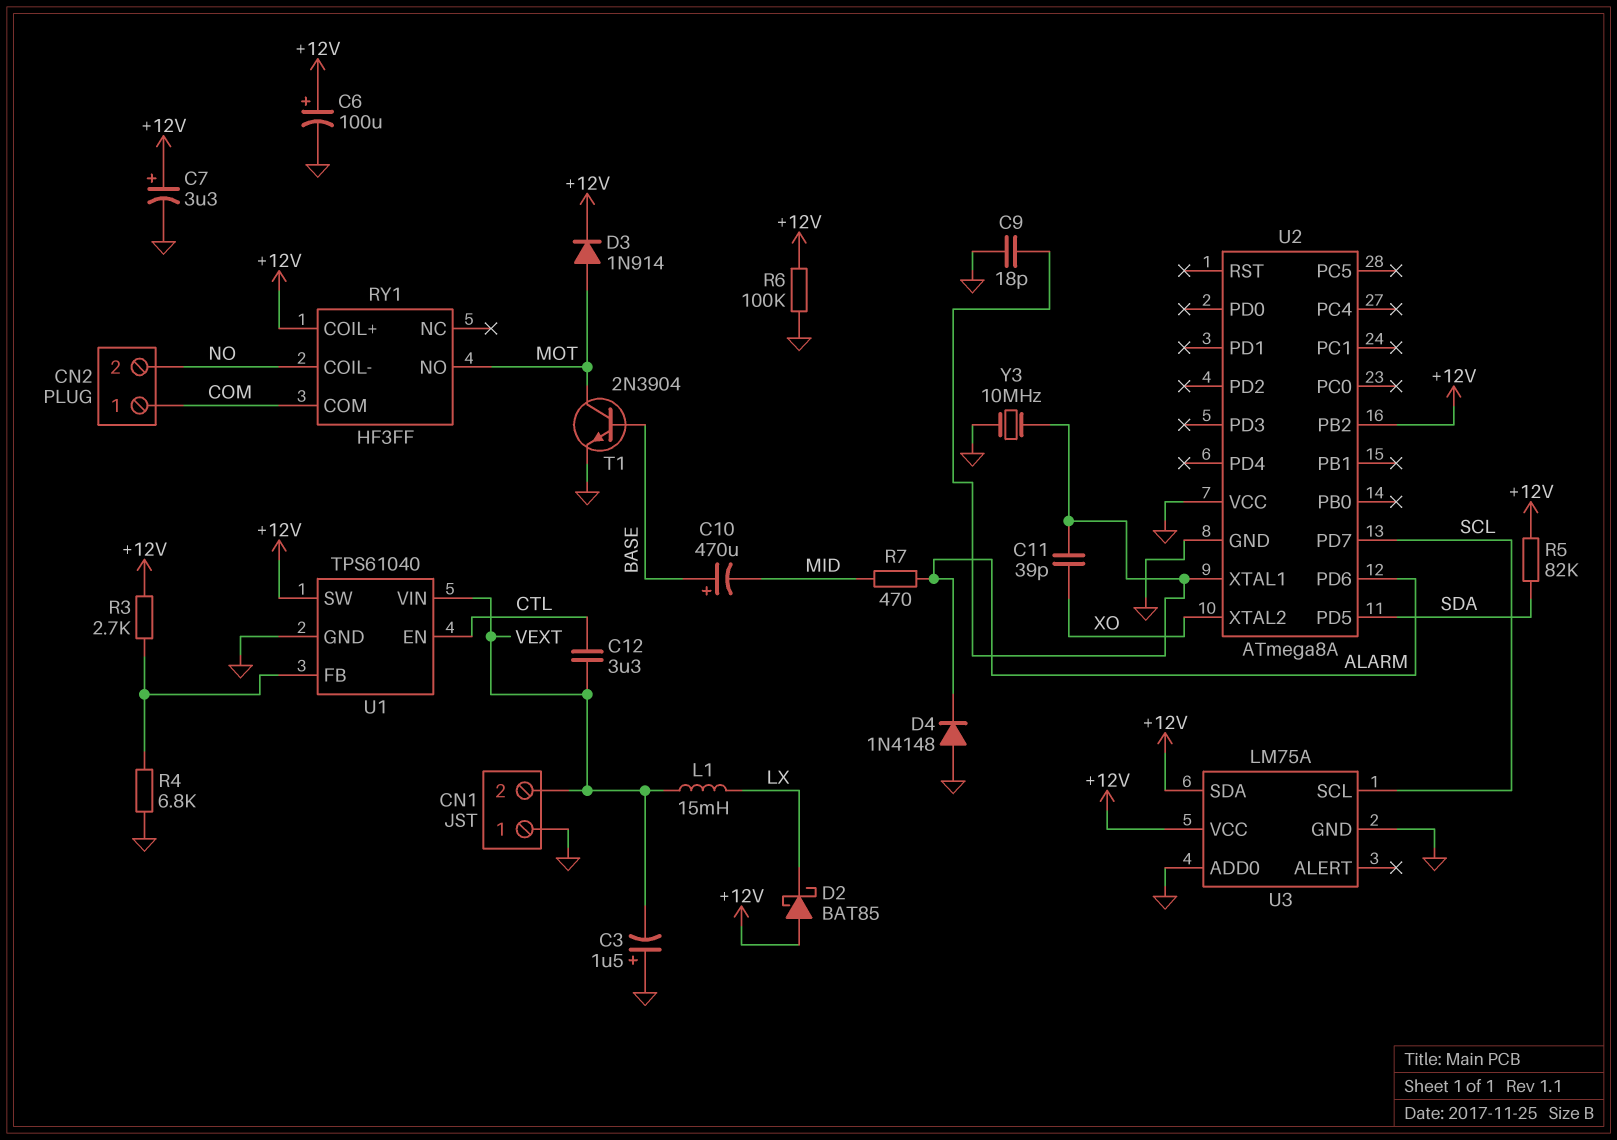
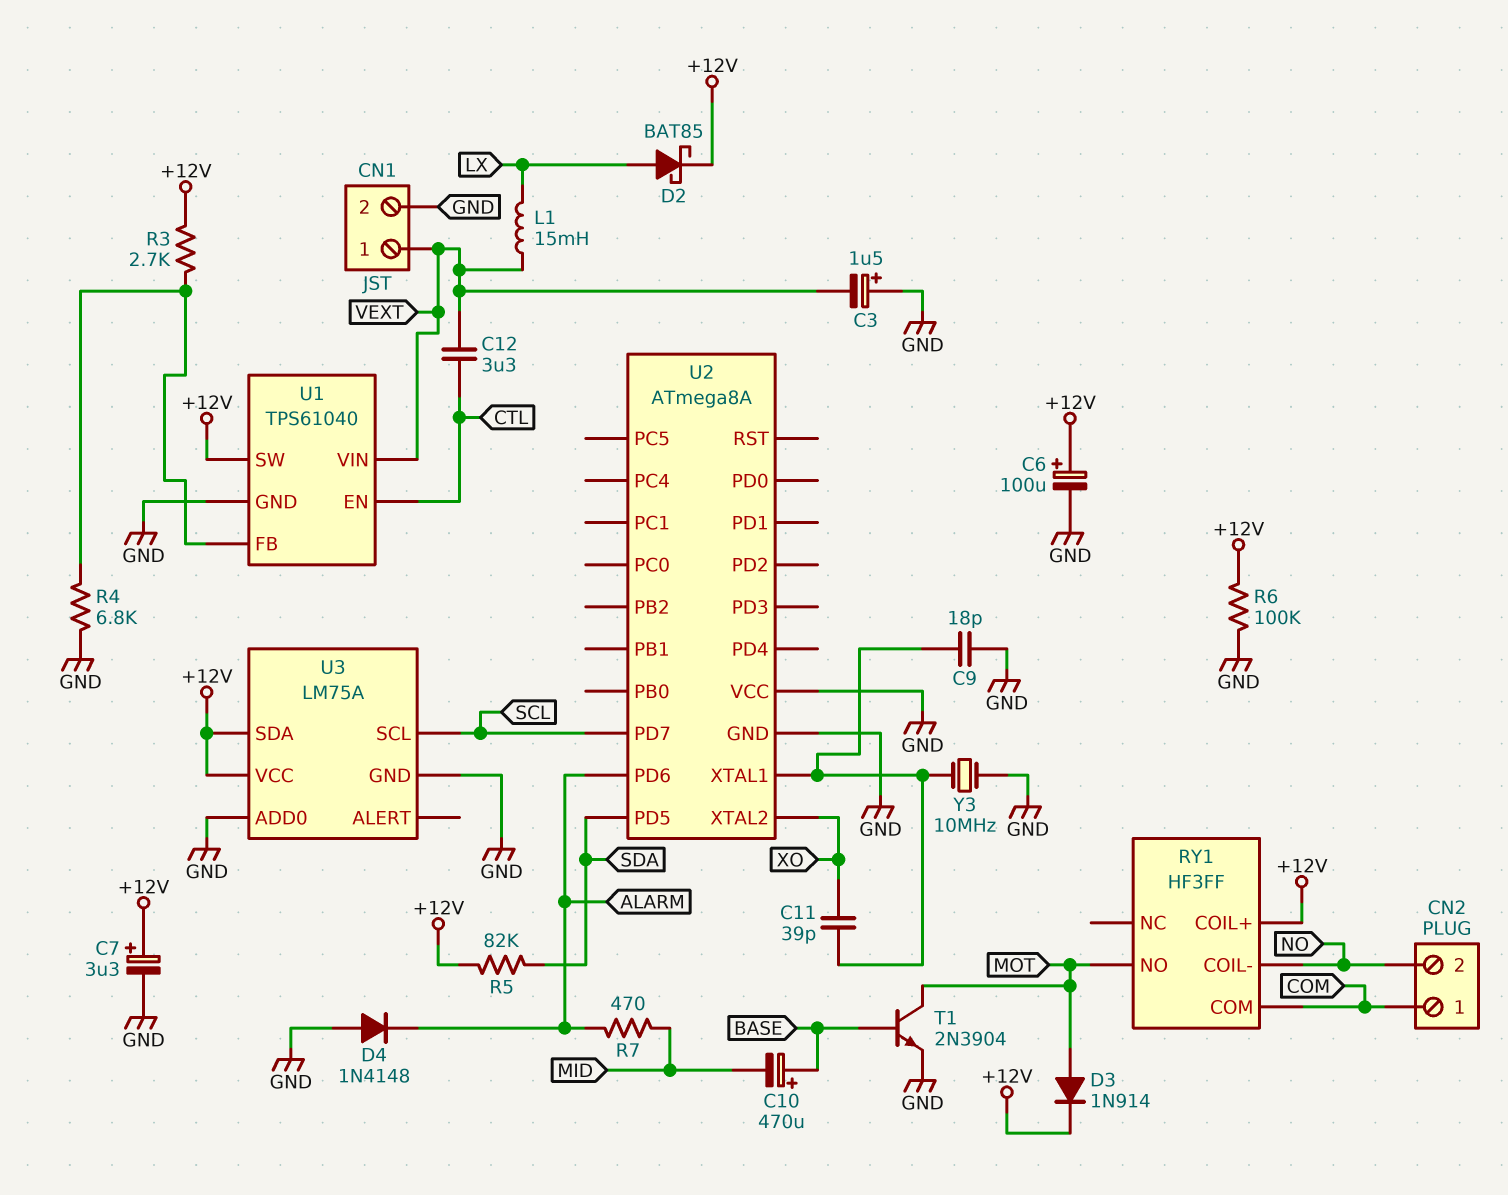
CN1 pin 1: GND -> VEXT
CN1 pin 2: VEXT -> GND
D2: schottky BAT85 (A +12V, K LX) -> schottky BAT85 (A LX, K +12V)
U2 pin PB2: +12V -> none

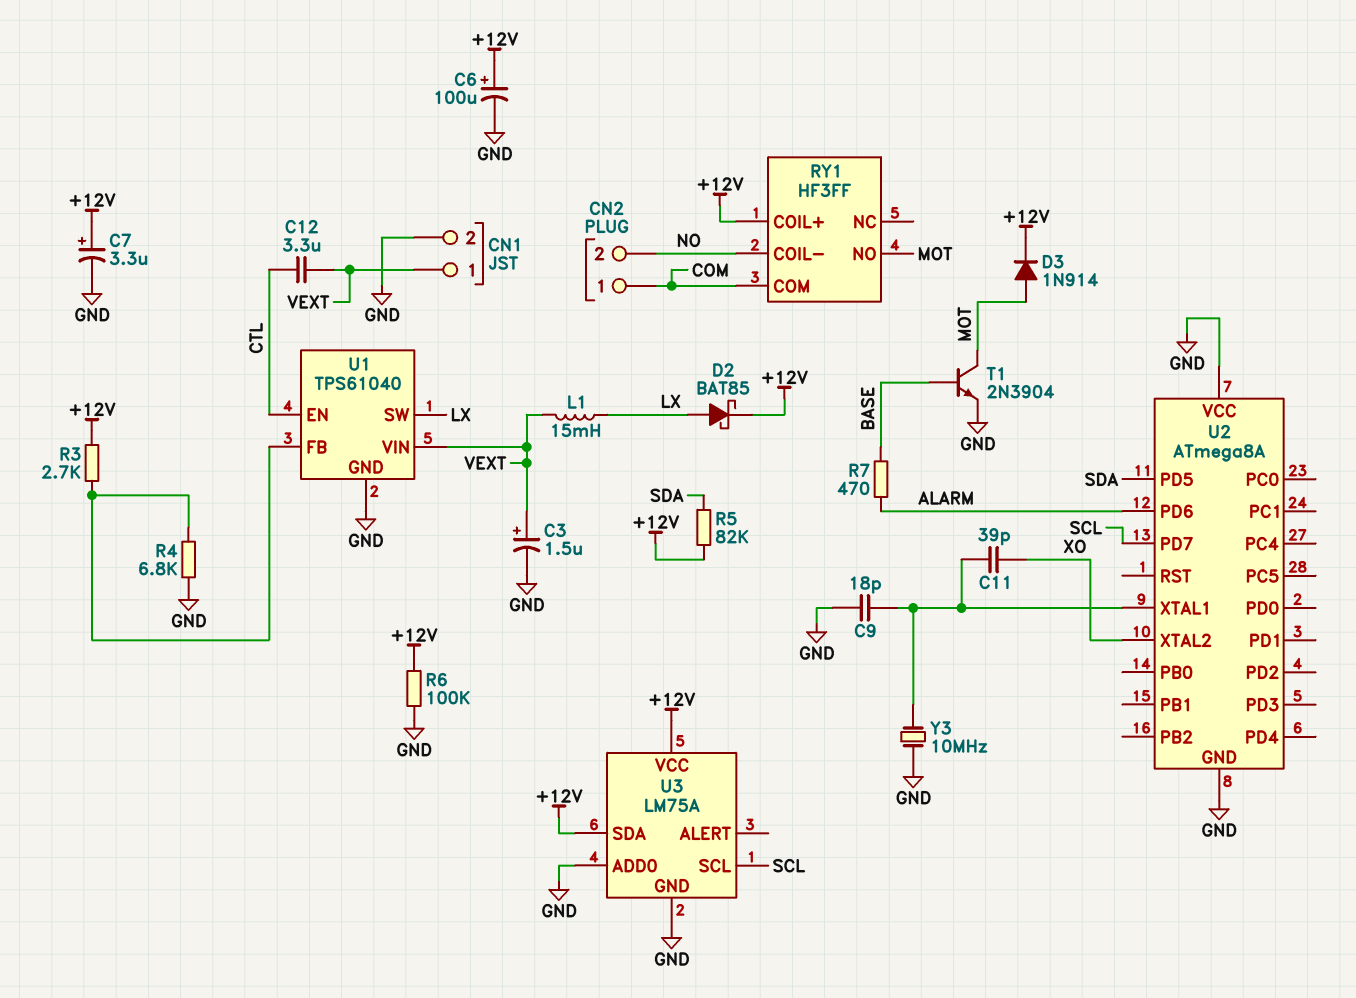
C3: 1.5uF (plus GND, minus VEXT) -> 1.5uF (plus VEXT, minus GND)
C10: 470uF (plus BASE, minus MID) -> none
D4: diode 1N4148 (A GND, K ALARM) -> none
R7: 470 (ALARM, MID) -> 470 (ALARM, BASE)
U1 pin SW: +12V -> LX

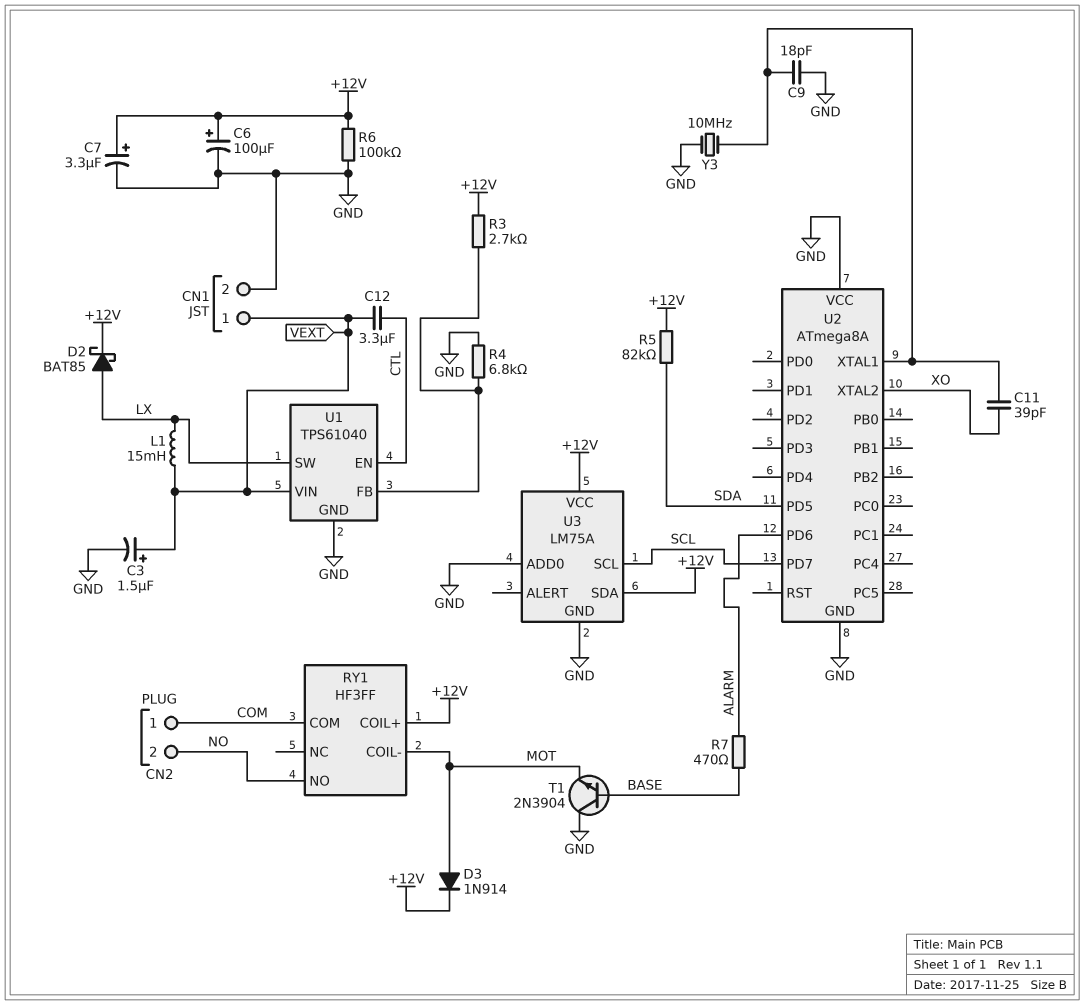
RY1 pin COIL-: NO -> MOT
RY1 pin NO: MOT -> NO
T1: NPN 2N3904 (B BASE, C MOT, E GND) -> NPN 2N3904 (B BASE, C GND, E MOT)

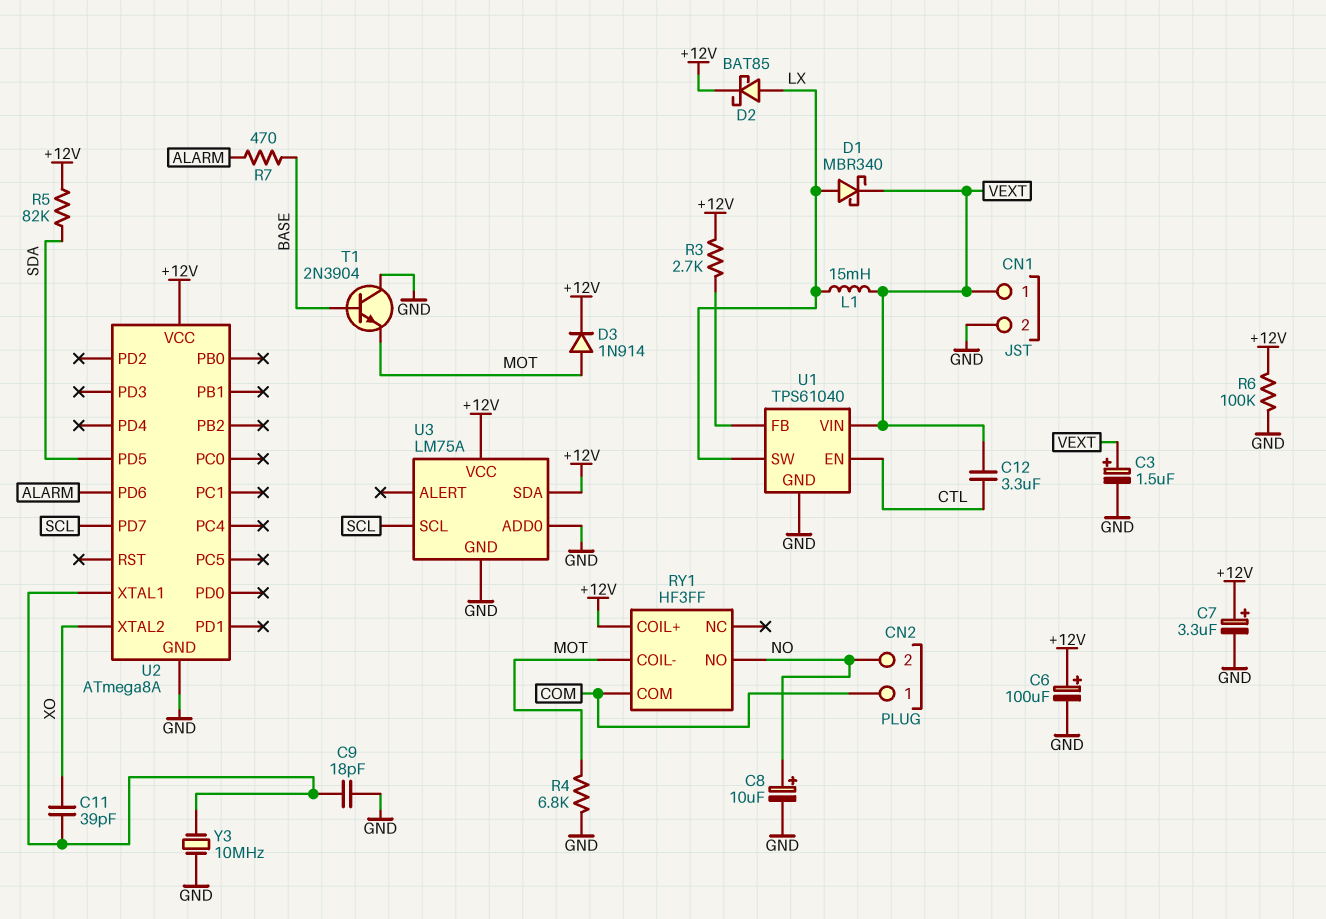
C8: none -> 10uF (plus NO, minus GND)
D1: none -> schottky MBR340 (A LX, K VEXT)
R4: 6.8k (GND, U1/FB) -> 6.8k (GND, MOT)
U2 pin VCC: GND -> +12V

